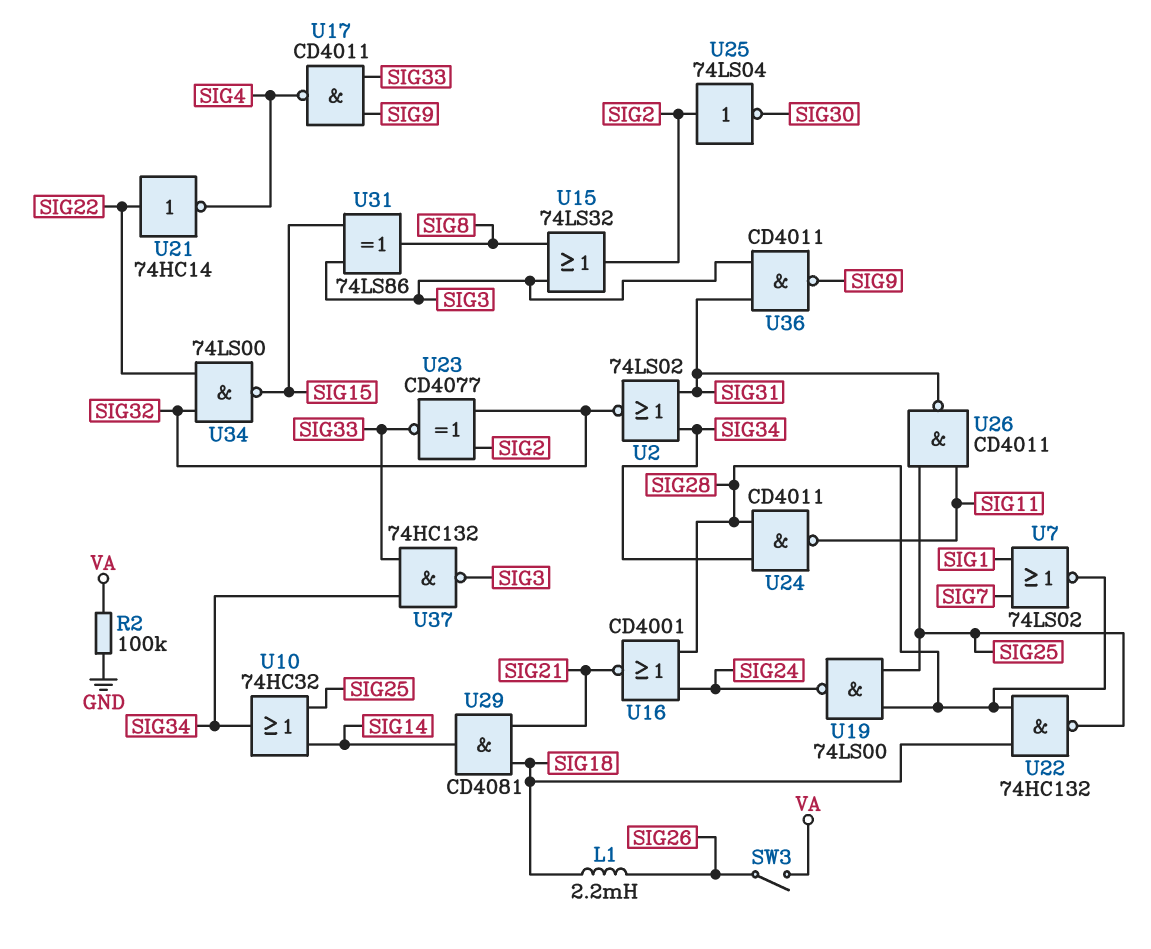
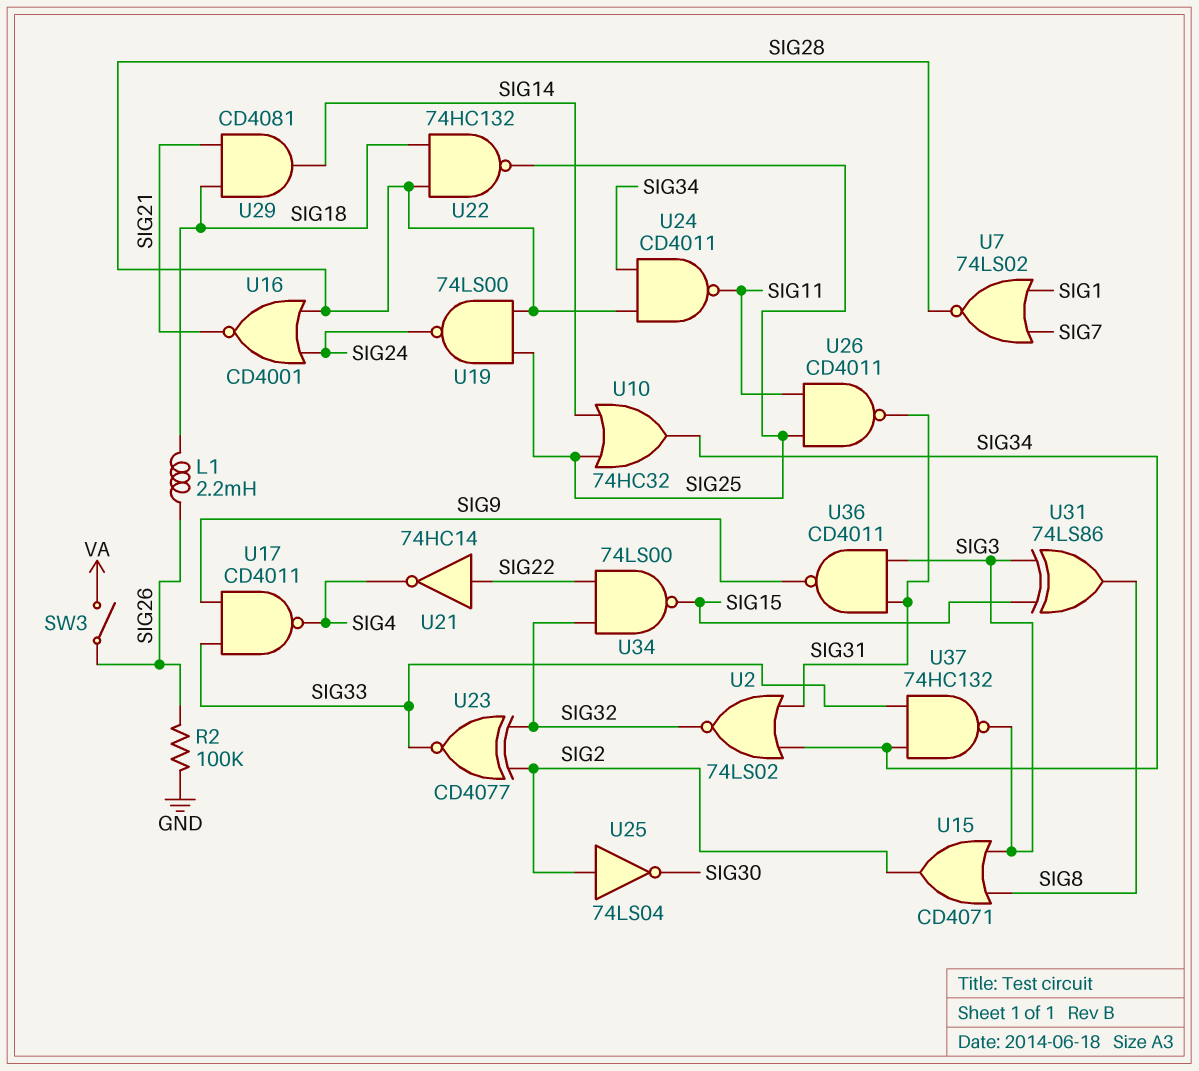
R2: 100k (GND, VA) -> 100k (GND, SIG26)
U15: OR 74LS32 (in SIG3, in SIG8, out SIG2) -> OR CD4071 (in SIG3, in SIG8, out SIG2)

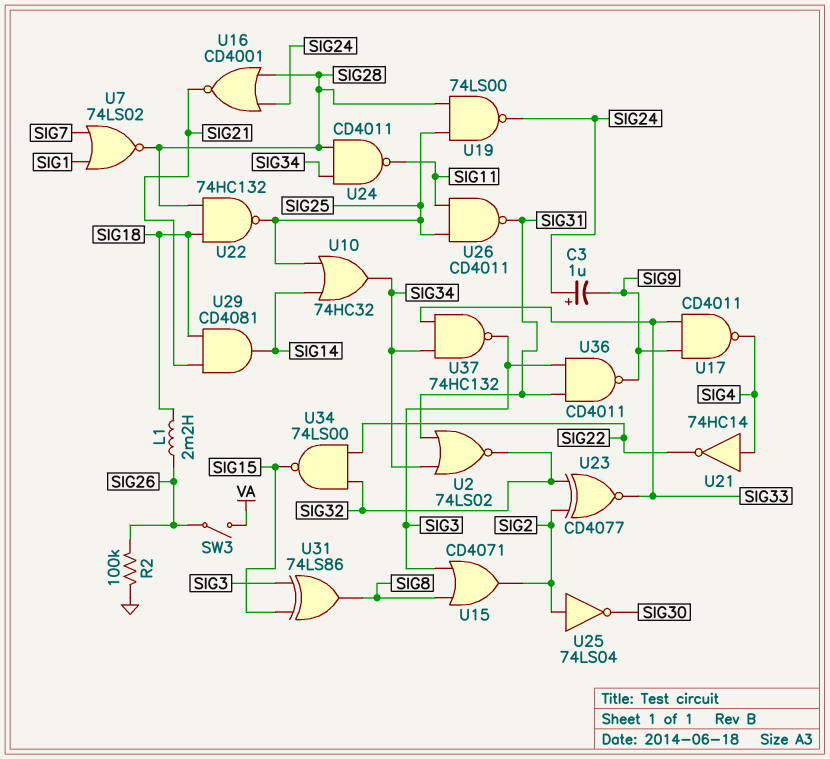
C3: none -> 1uF (plus SIG24, minus SIG9)
U21: NOT 74HC14 (in SIG22, out SIG4) -> NOT 74HC14 (in SIG4, out SIG22)

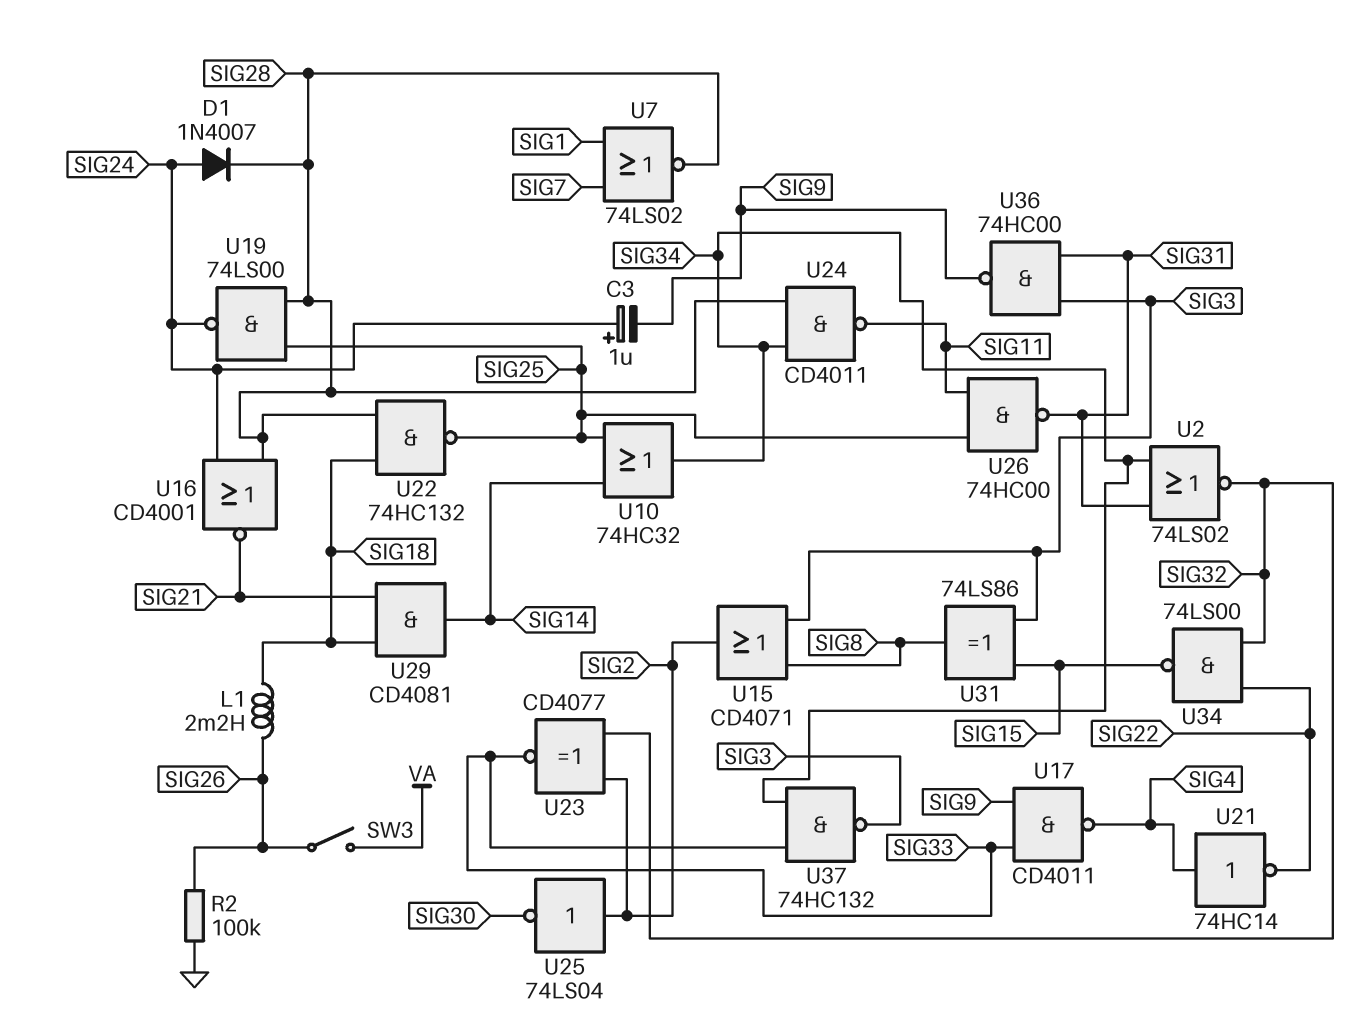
D1: none -> diode 1N4007 (A SIG24, K SIG28)
U26: NAND CD4011 (in SIG11, in SIG25, out SIG31) -> NAND 74HC00 (in SIG11, in SIG25, out SIG31)
U36: NAND CD4011 (in SIG3, in SIG31, out SIG9) -> NAND 74HC00 (in SIG3, in SIG31, out SIG9)

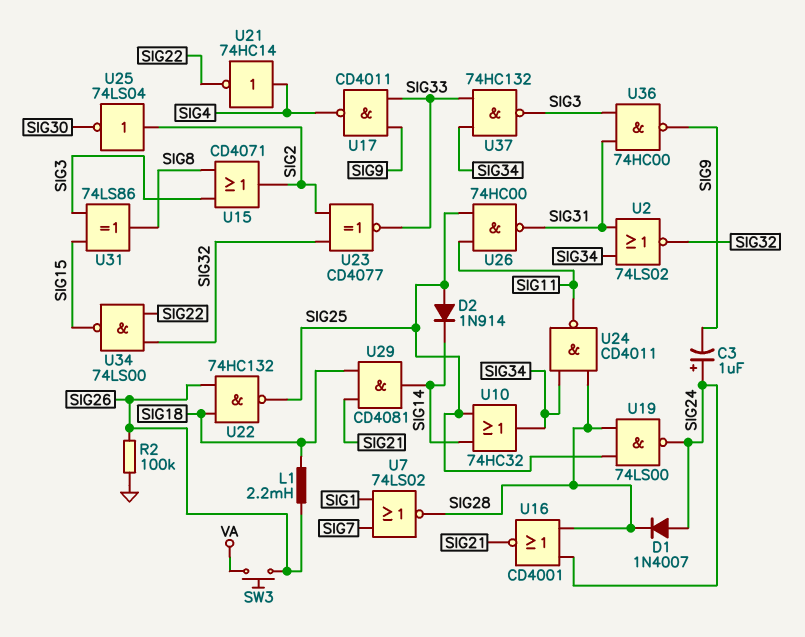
D2: none -> diode 1N914 (A SIG25, K SIG14)
SW3: switch (SIG26, VA) -> button (SIG26, VA)
U22: NAND 74HC132 (in SIG18, in SIG28, out SIG25) -> NAND 74HC132 (in SIG18, in SIG26, out SIG25)

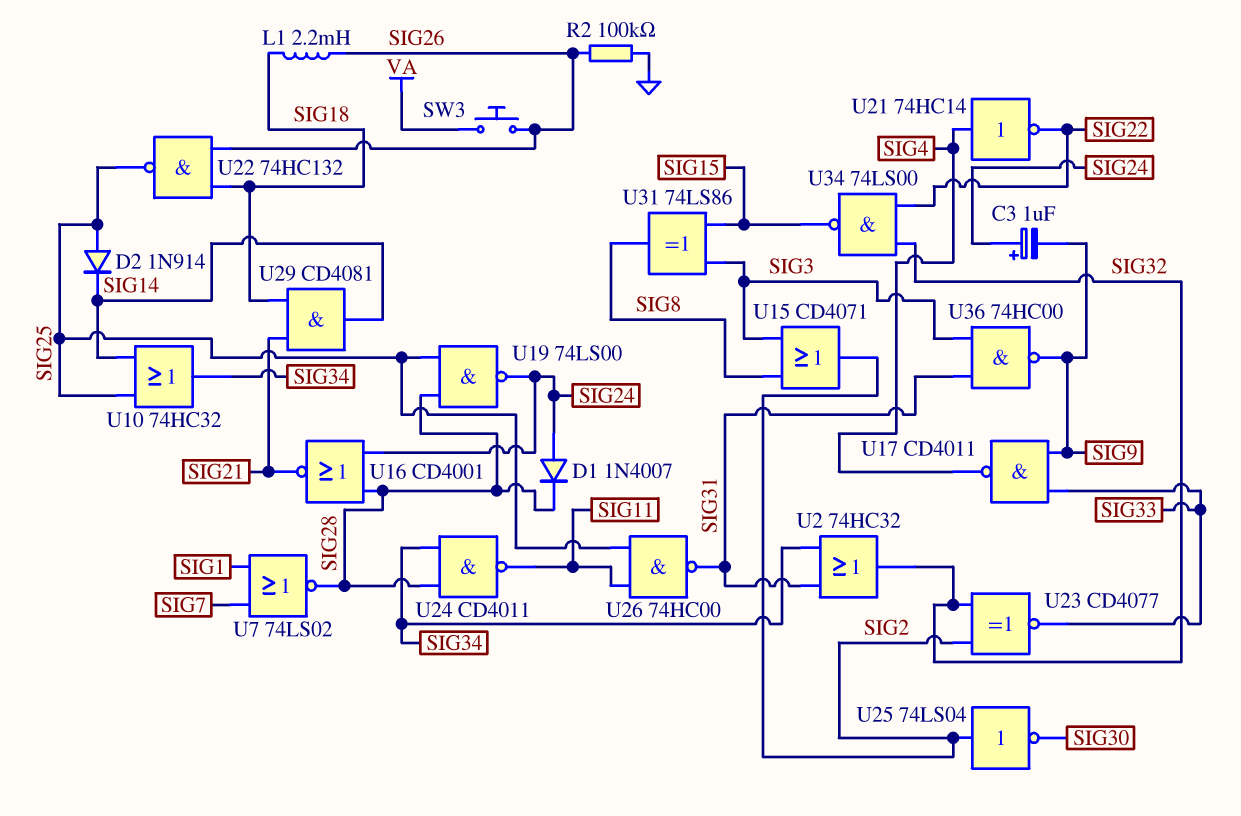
U2: NOR 74LS02 (in SIG31, in SIG34, out SIG32) -> OR 74HC32 (in SIG31, in SIG34, out SIG32)
U37: NAND 74HC132 (in SIG33, in SIG34, out SIG3) -> none

